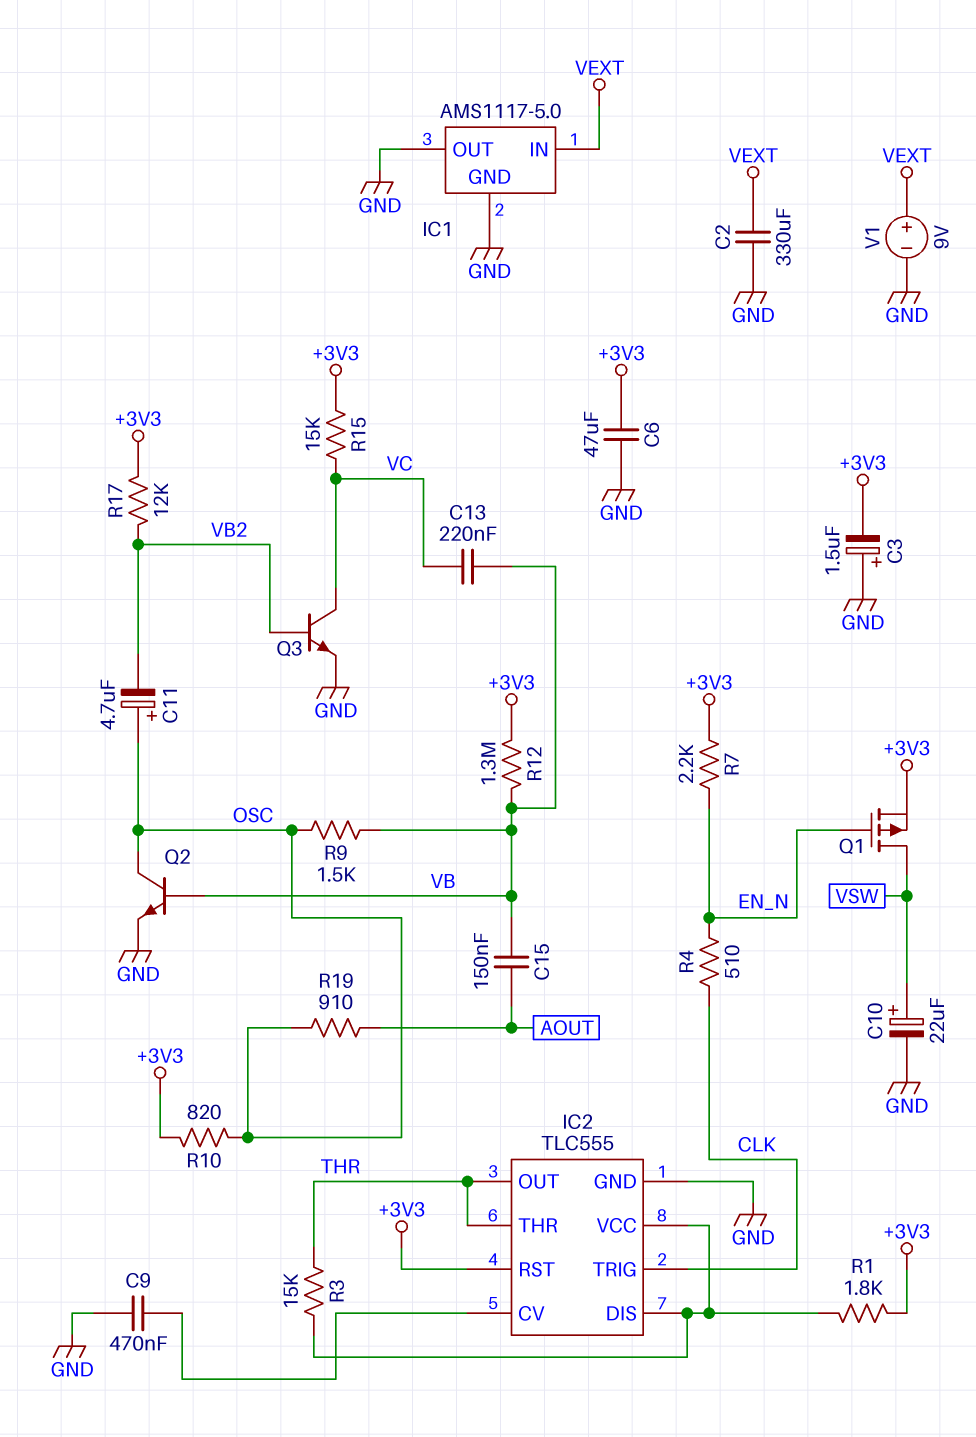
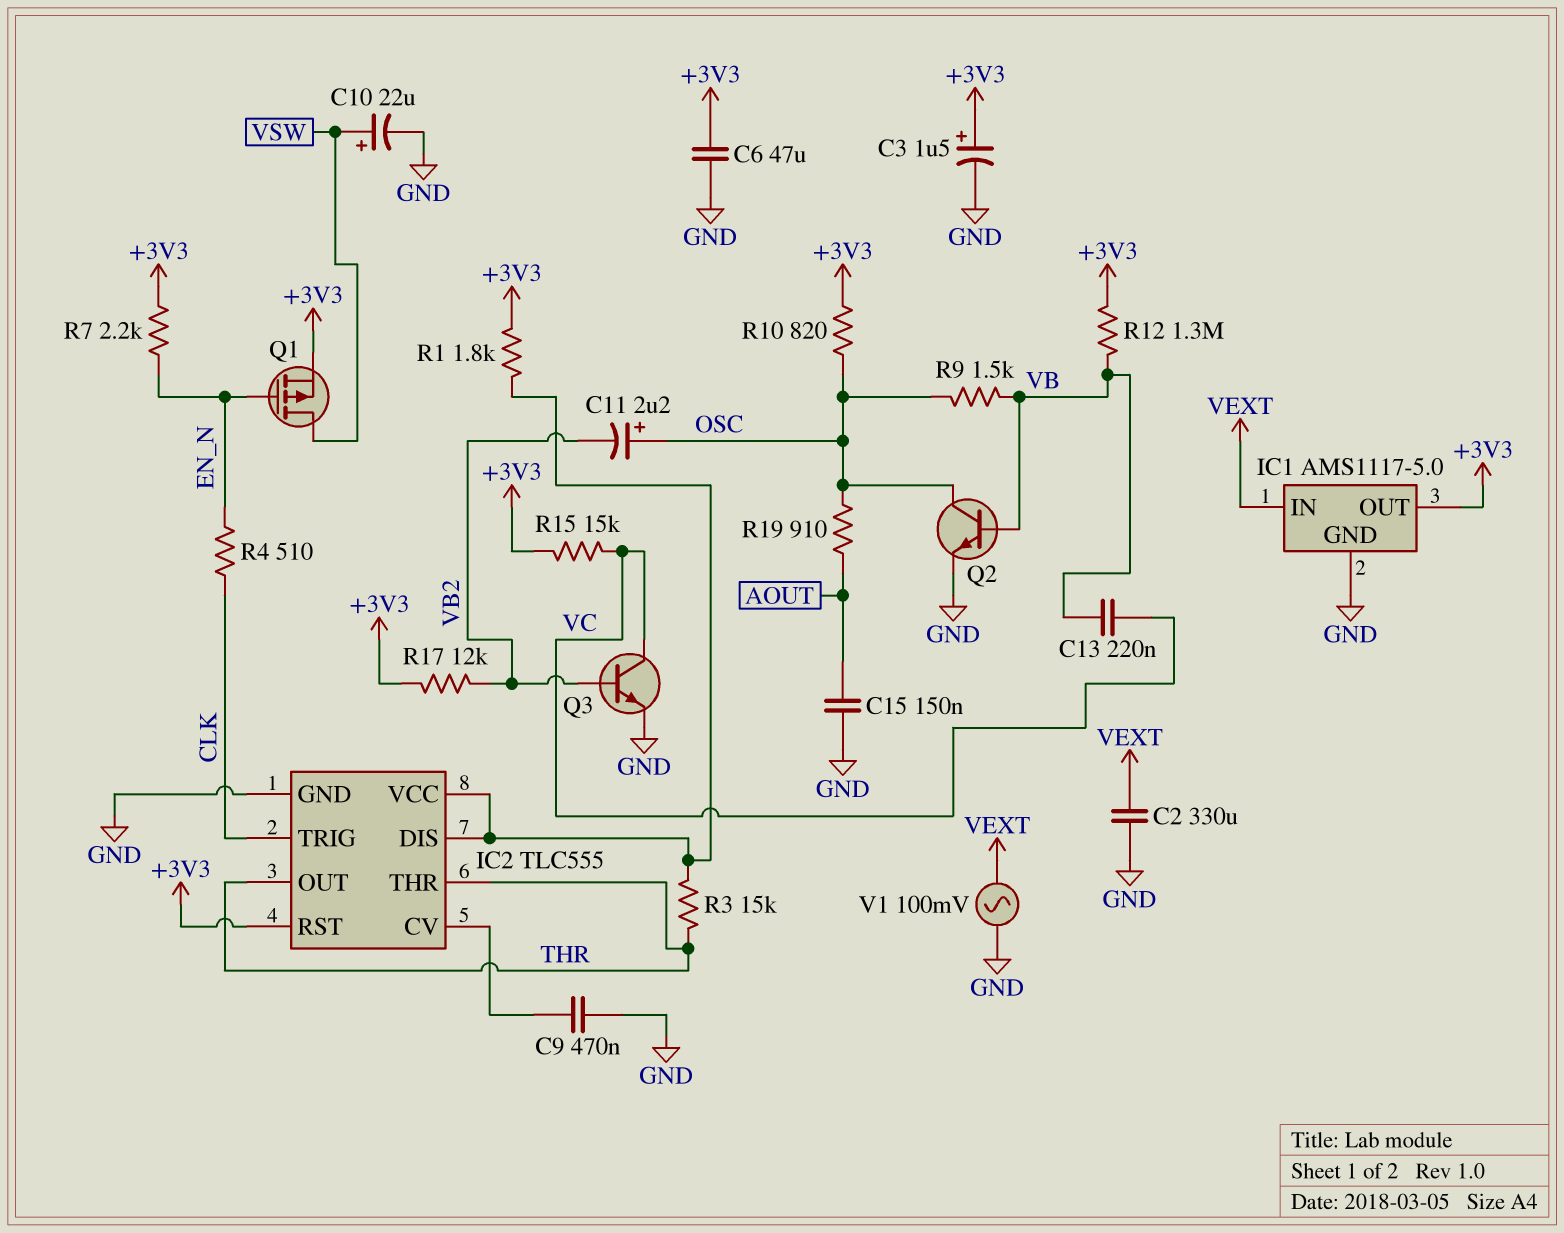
C3: 1.5uF (plus GND, minus +3V3) -> 1.5uF (plus +3V3, minus GND)
C11: 4.7uF (plus OSC, minus VB2) -> 2.2uF (plus OSC, minus VB2)
C15: 150nF (AOUT, VB) -> 150nF (AOUT, GND)
IC1 pin OUT: GND -> +3V3
V1: 9V (plus VEXT, minus GND) -> AC 100mV (GND, VEXT)

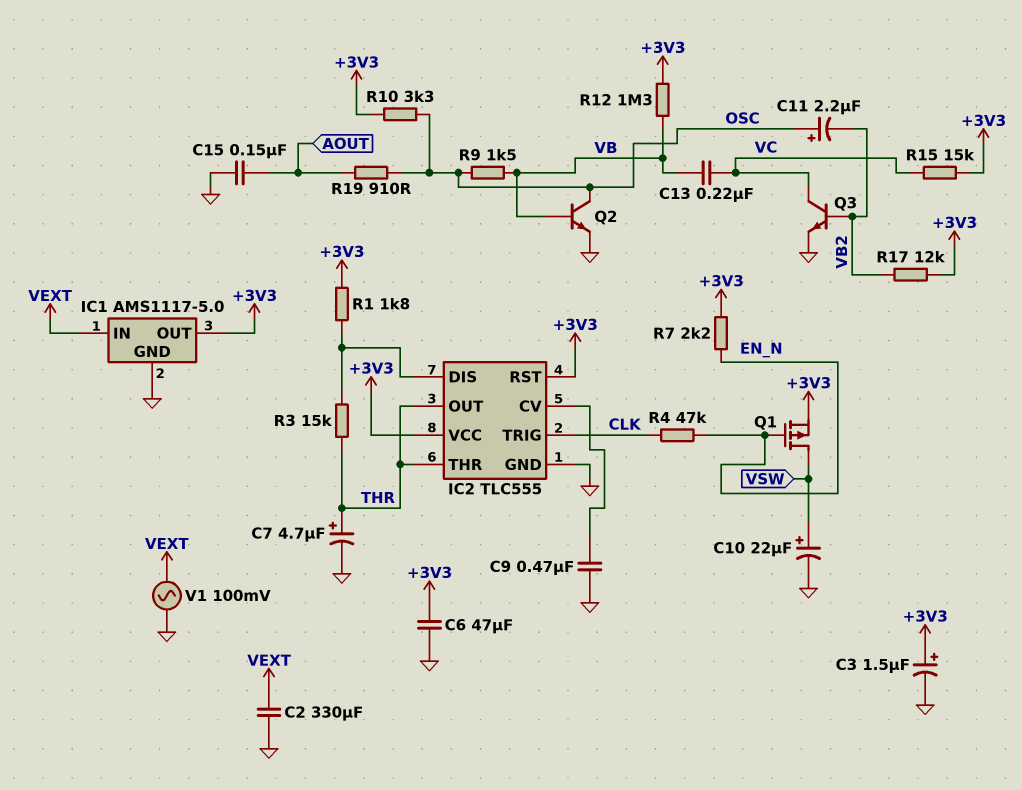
C7: none -> 4.7uF (plus THR, minus GND)
IC2 pin VCC: IC2/DIS -> +3V3
R4: 510 (CLK, EN_N) -> 47k (CLK, EN_N)
R10: 820 (+3V3, OSC) -> 3.3k (+3V3, OSC)

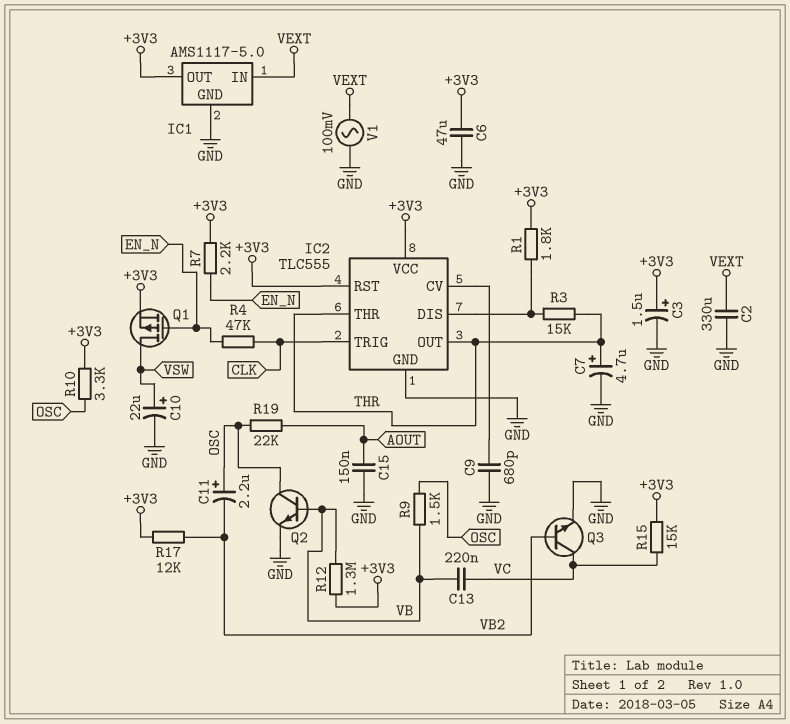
C9: 470nF (GND, IC2/CV) -> 680pF (GND, IC2/CV)
R19: 910 (AOUT, OSC) -> 22k (AOUT, OSC)

